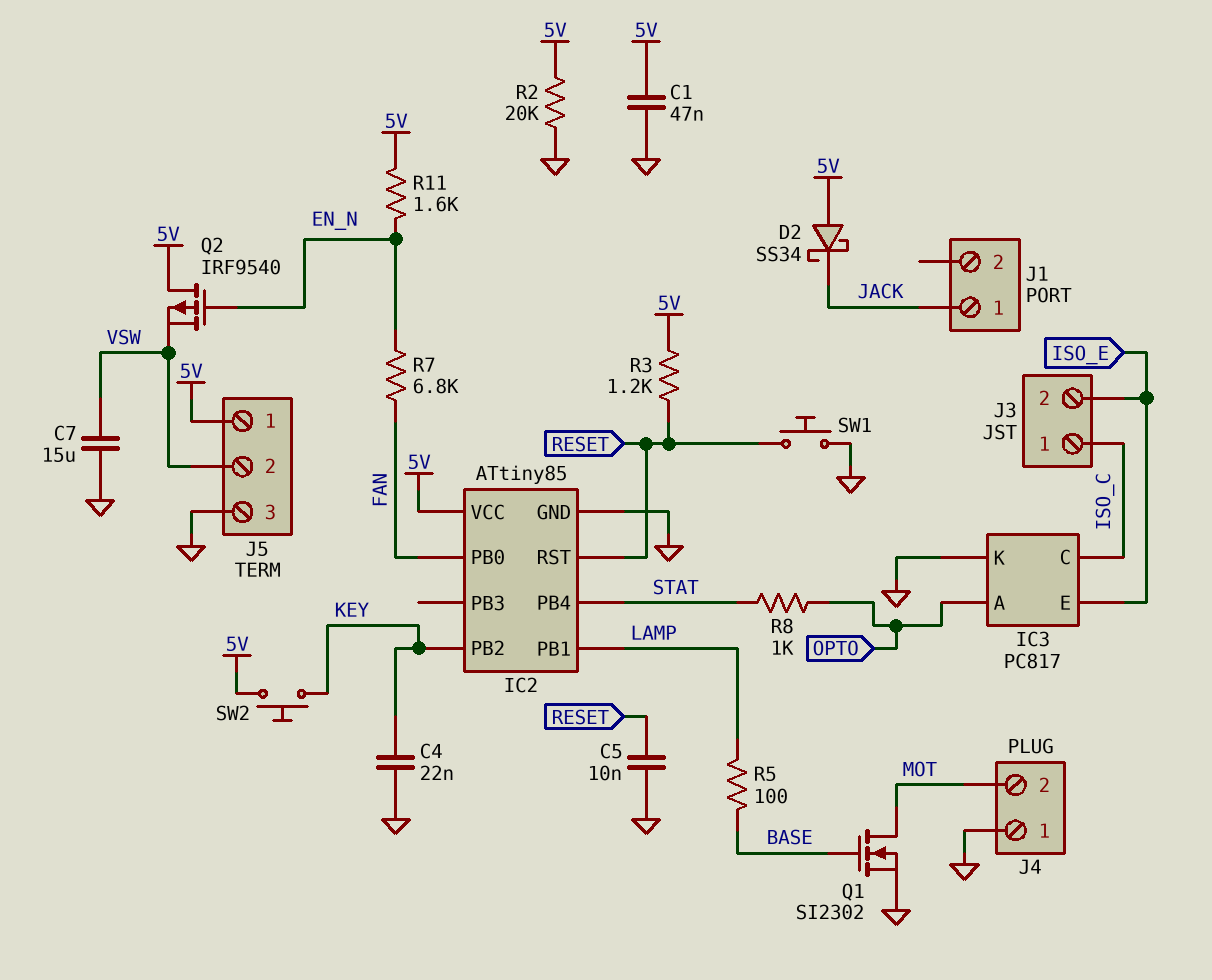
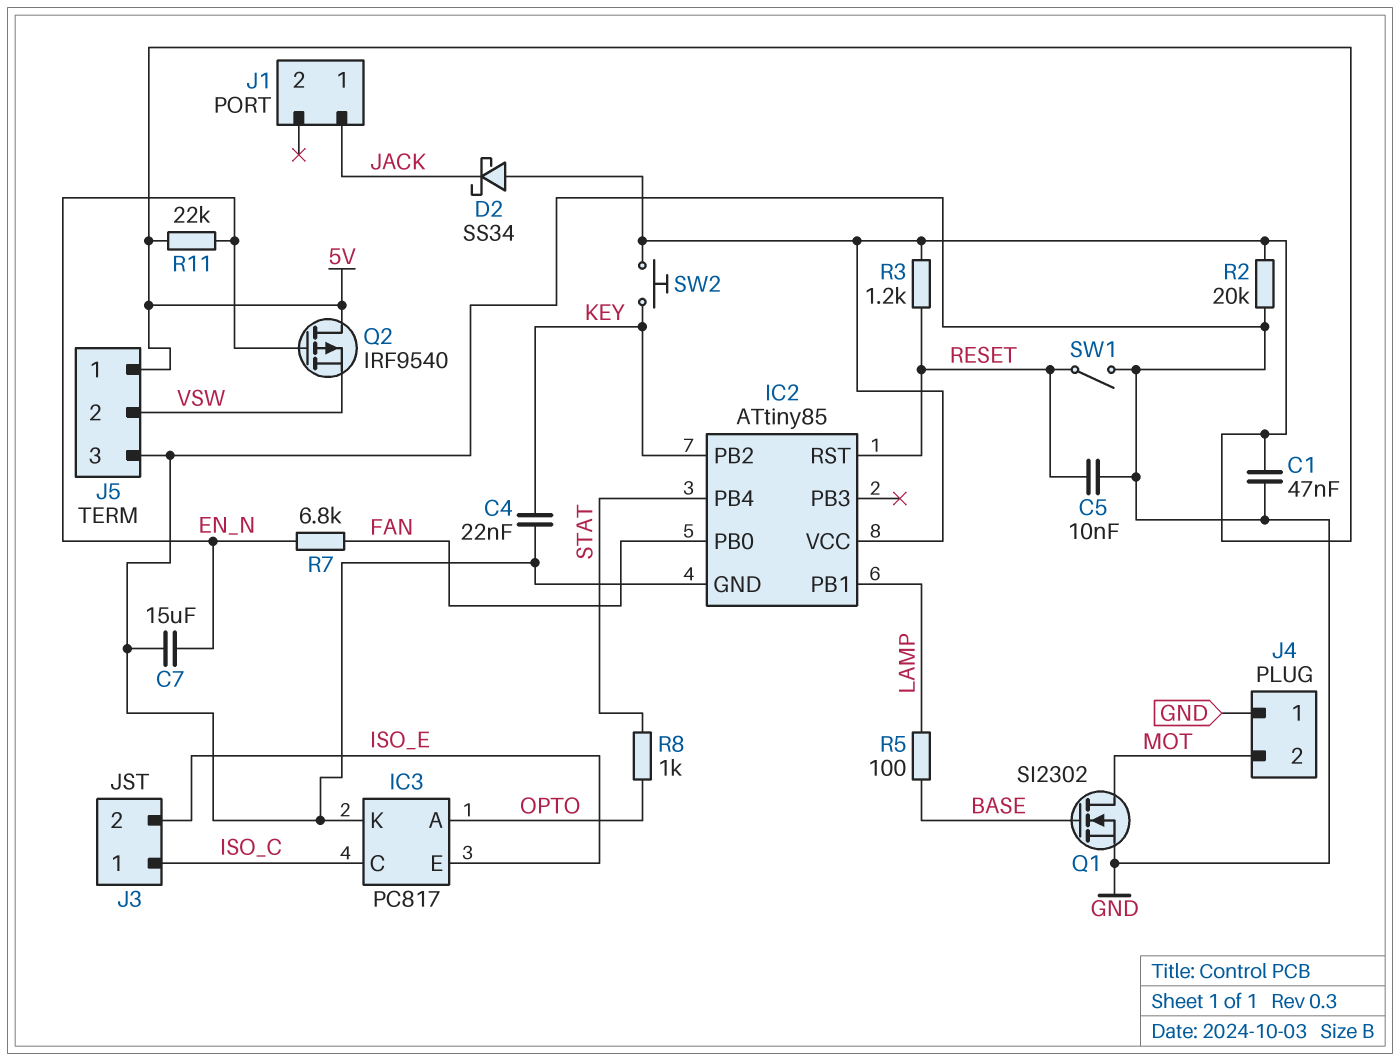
C7: 15uF (GND, VSW) -> 15uF (EN_N, GND)
R11: 1.6k (5V, EN_N) -> 22k (5V, EN_N)
SW1: button (GND, RESET) -> switch (GND, RESET)

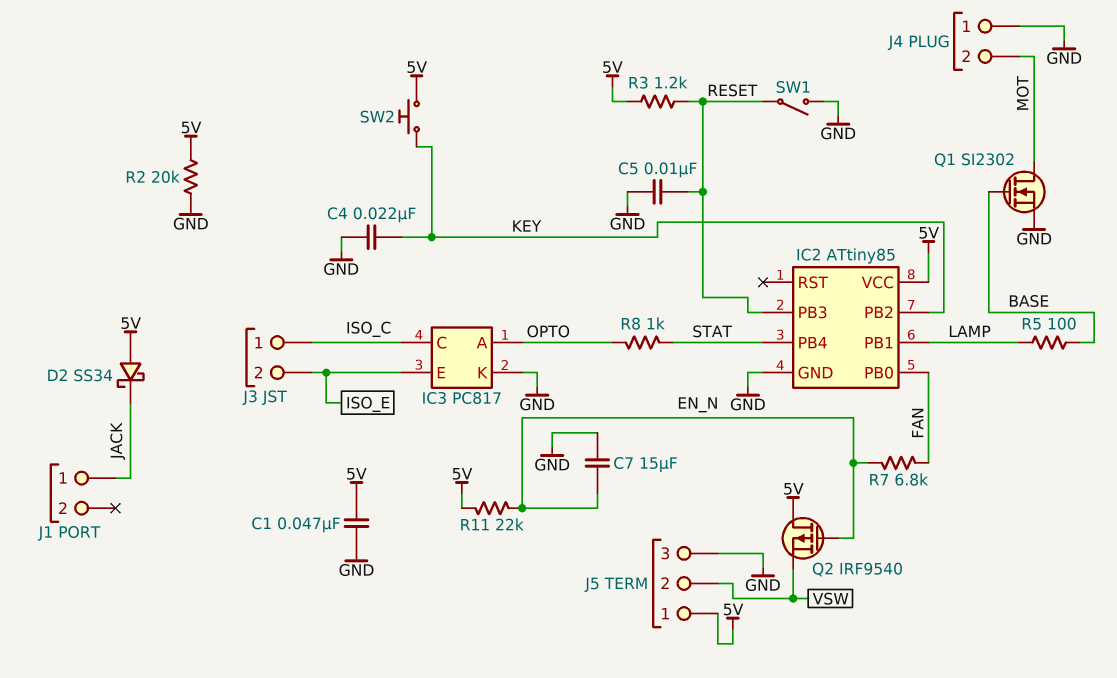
IC2 pin PB3: none -> RESET
IC2 pin RST: RESET -> none

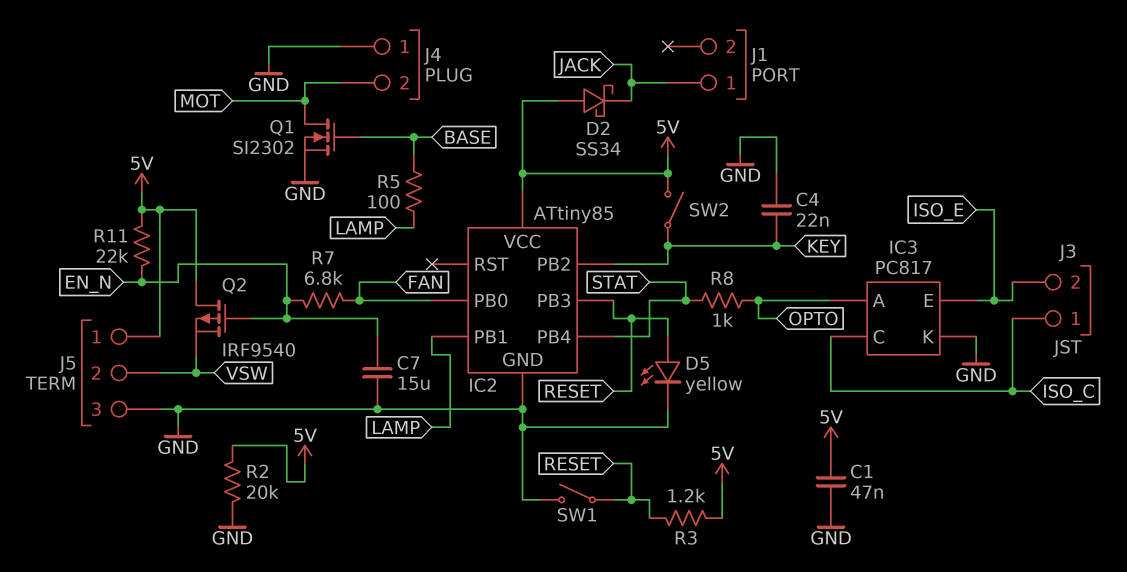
C5: 10nF (GND, RESET) -> none
D5: none -> LED yellow (A RESET, K GND)
SW2: button (5V, KEY) -> switch (5V, KEY)

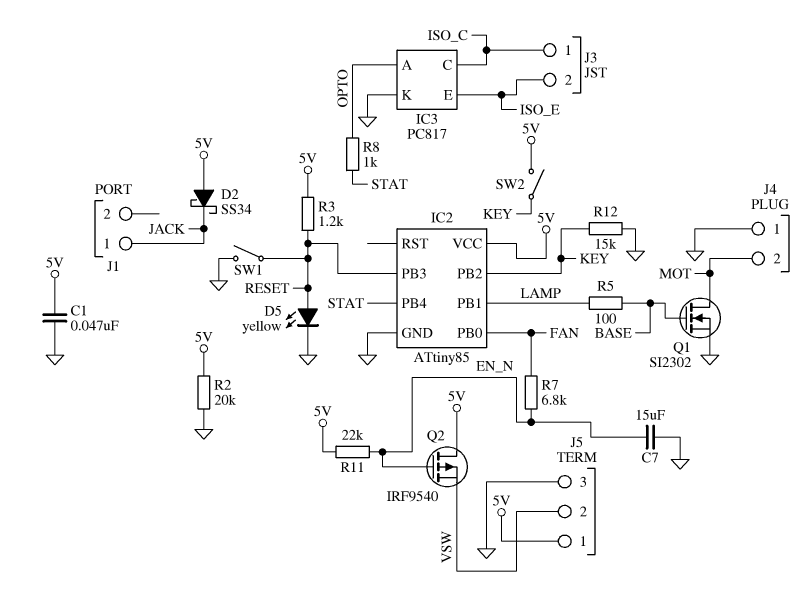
C4: 22nF (GND, KEY) -> none
R12: none -> 15k (GND, KEY)

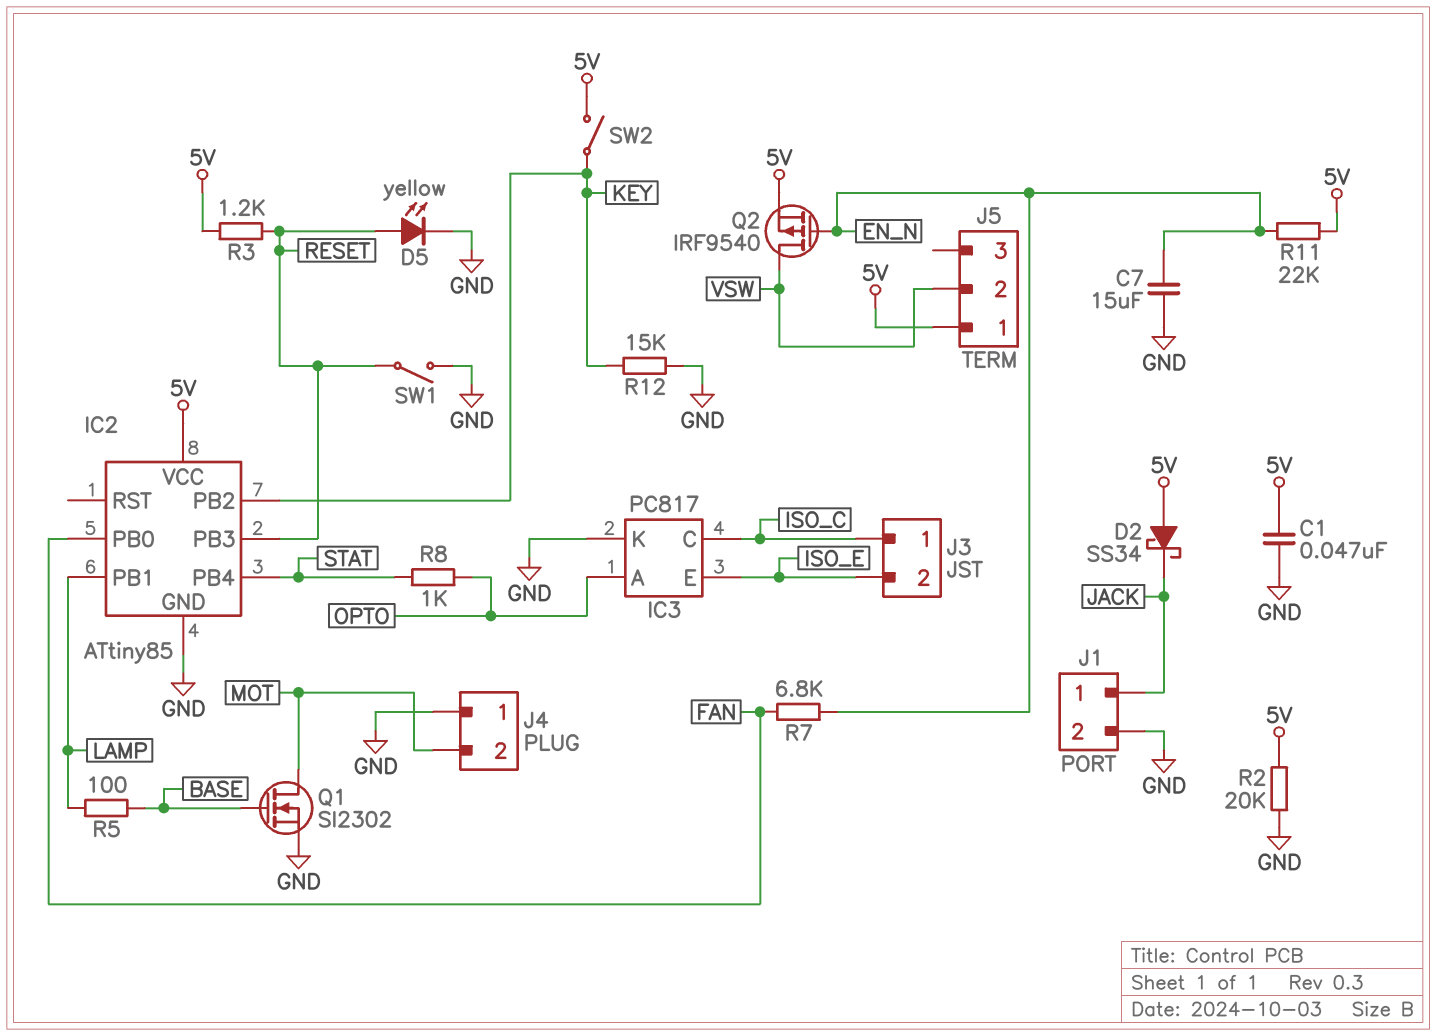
J1 pin 2: none -> GND
J5 pin 3: GND -> none
Q2: PMOS IRF9540 (G EN_N, D 5V, S VSW) -> PMOS IRF9540 (G EN_N, D VSW, S 5V)

